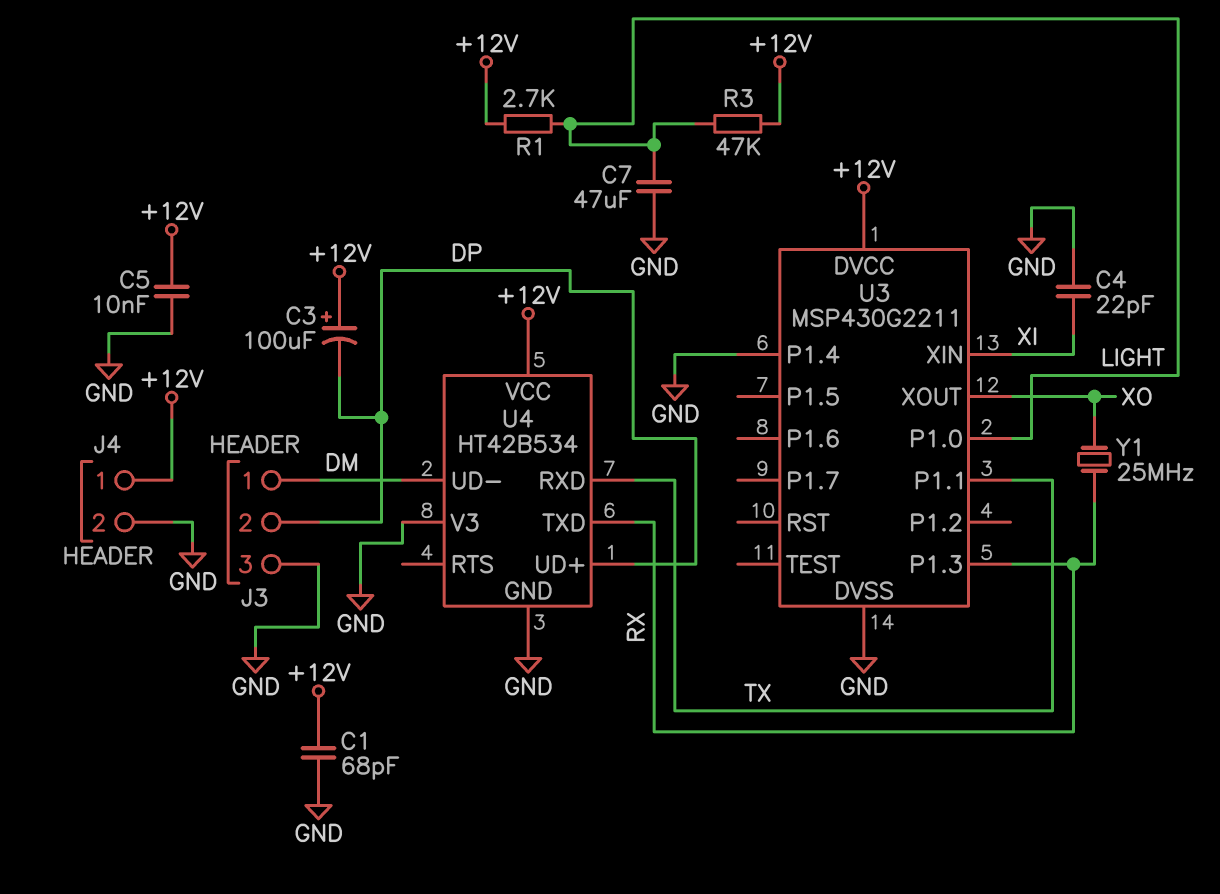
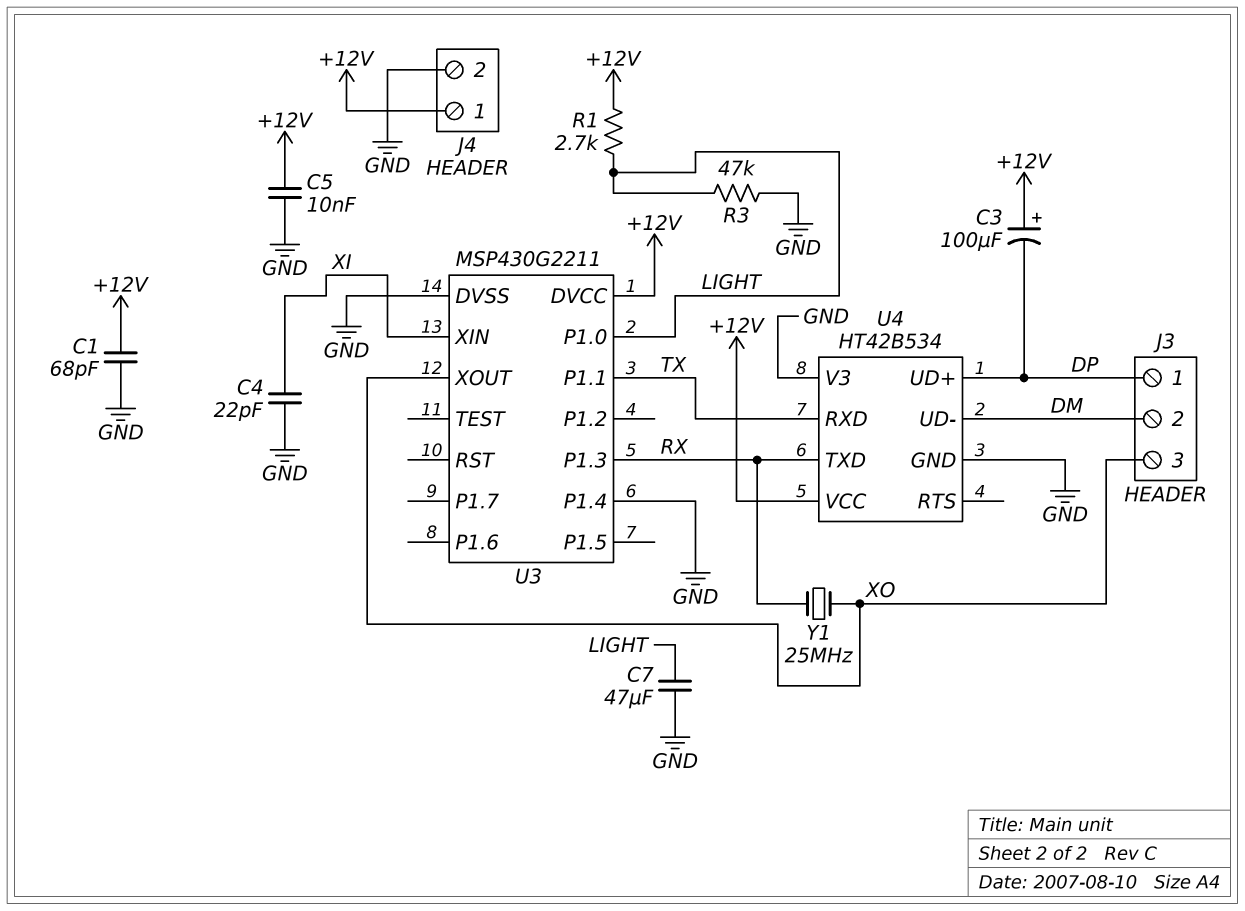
J3 pin 1: DM -> DP
J3 pin 2: DP -> DM
J3 pin 3: GND -> XO
R3: 47k (+12V, LIGHT) -> 47k (GND, LIGHT)

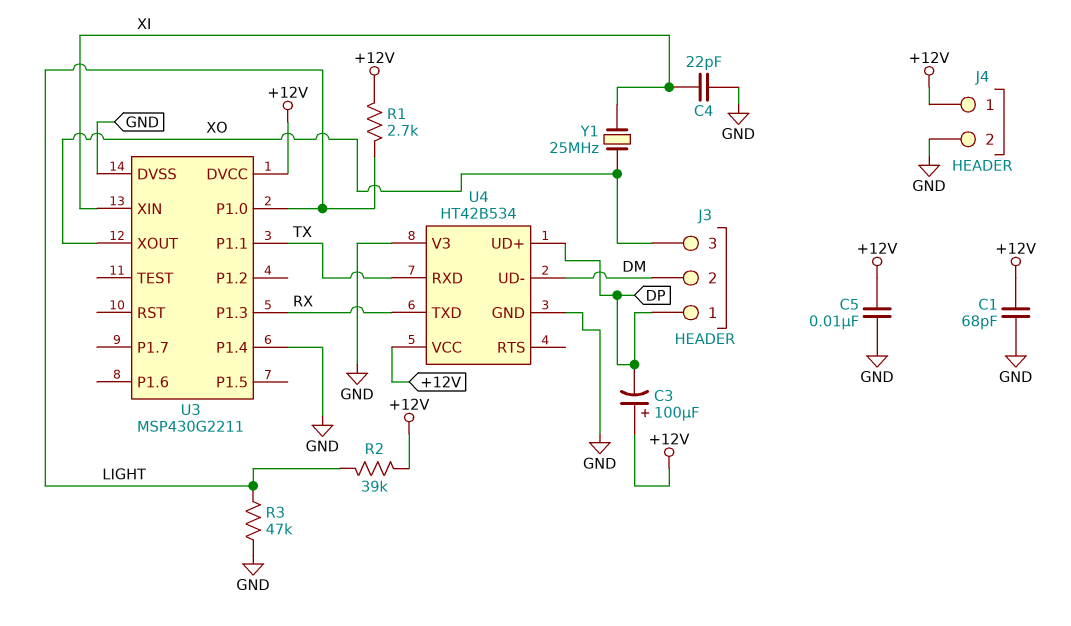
C7: 47uF (GND, LIGHT) -> none
R2: none -> 39k (+12V, LIGHT)
Y1: 25MHz (RX, XO) -> 25MHz (XI, XO)

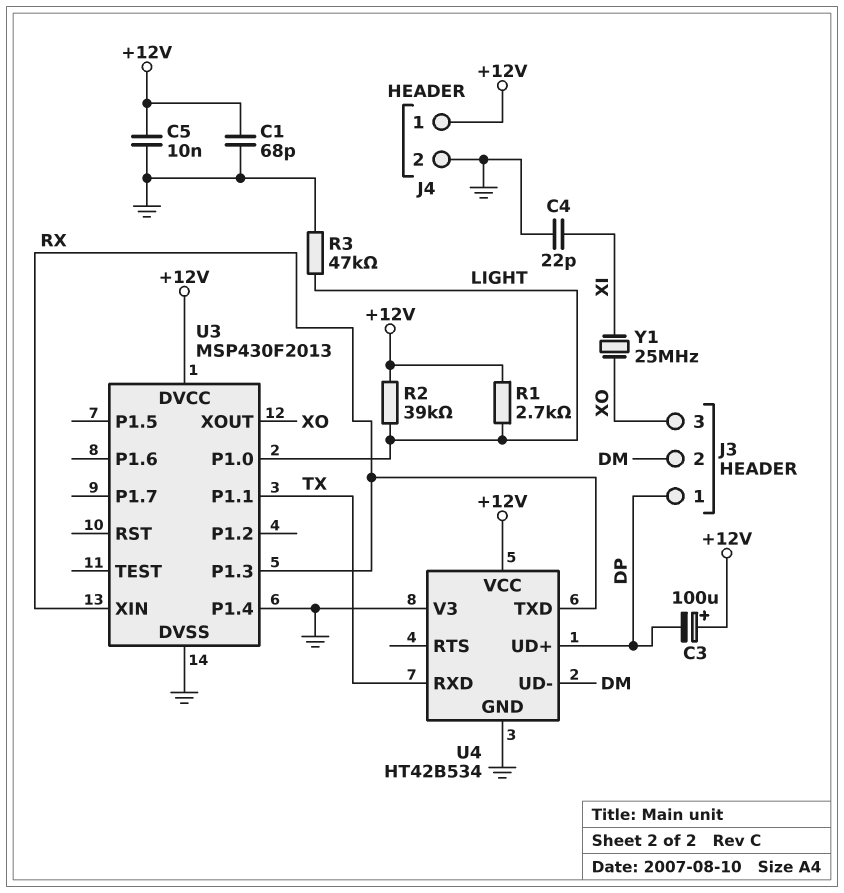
U3: MSP430G2211 -> MSP430F2013
U3 pin XIN: XI -> RX

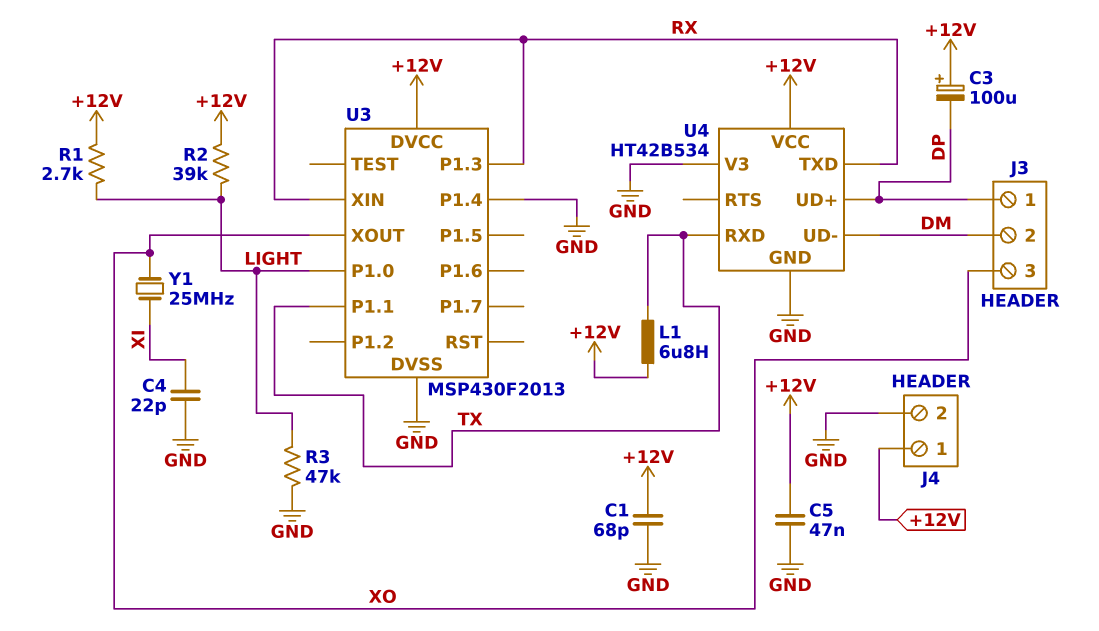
C5: 10nF (+12V, GND) -> 47nF (+12V, GND)
L1: none -> 6.8uH (+12V, TX)

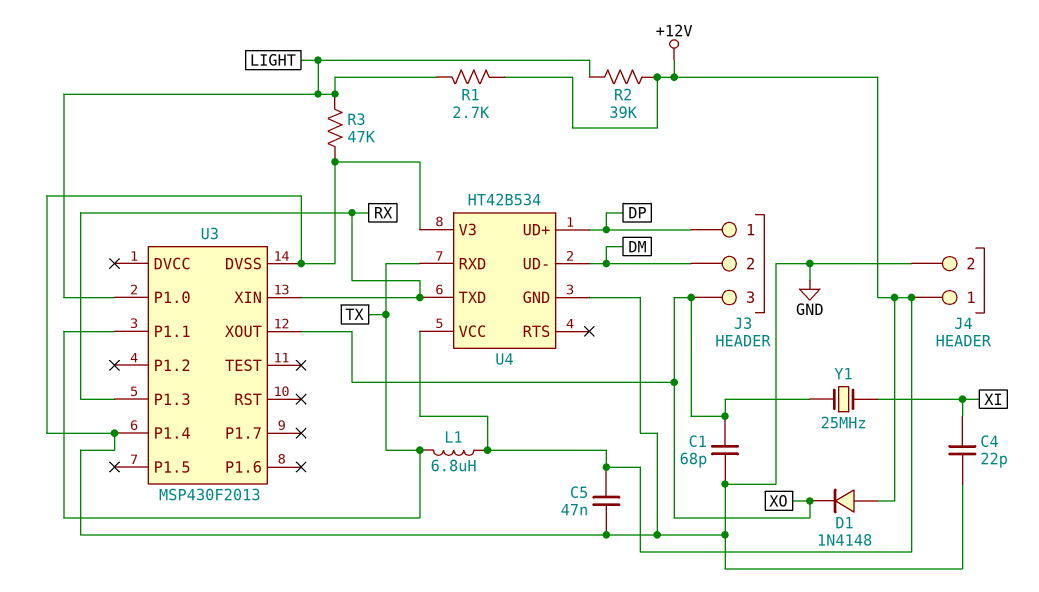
C1: 68pF (+12V, GND) -> 68pF (GND, XO)
C3: 100uF (plus +12V, minus DP) -> none
D1: none -> diode 1N4148 (A +12V, K XO)
U3 pin DVCC: +12V -> none

